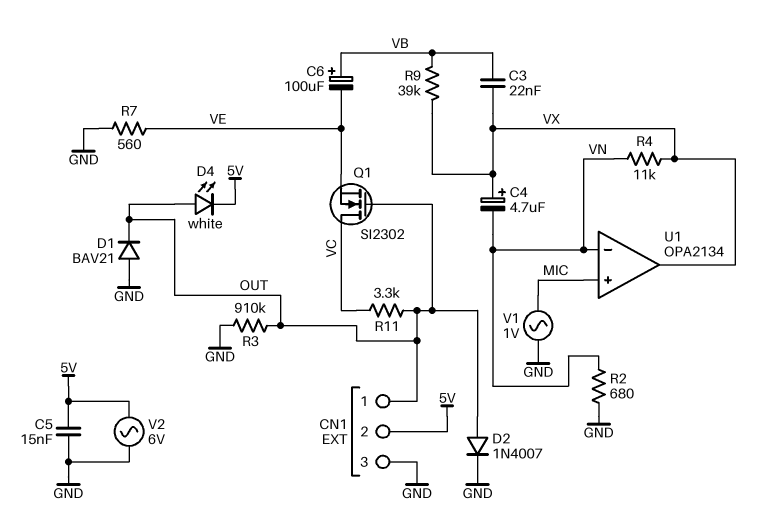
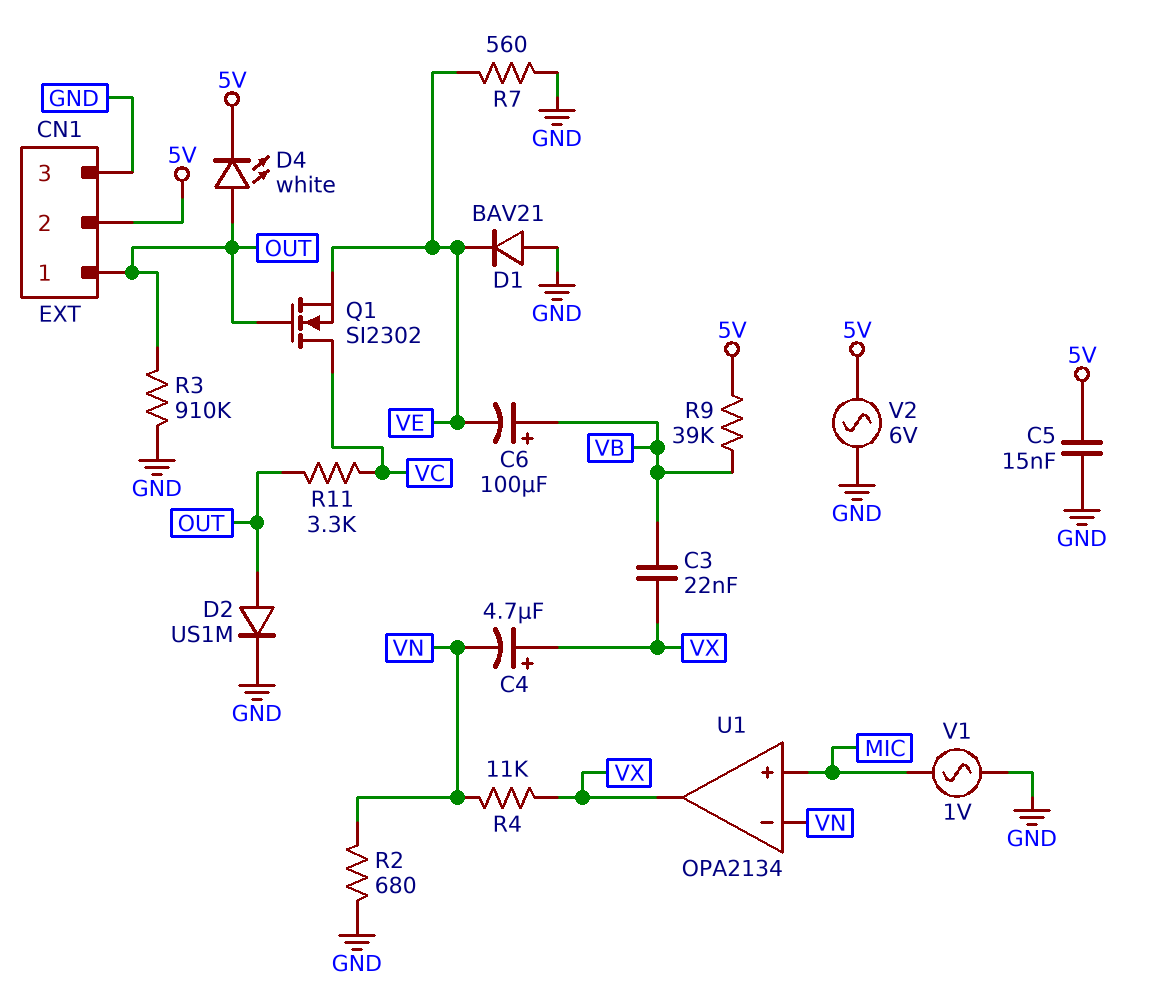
D1: diode BAV21 (A GND, K OUT) -> diode BAV21 (A GND, K VE)
D2: diode 1N4007 (A OUT, K GND) -> diode US1M (A OUT, K GND)
R9: 39k (VB, VX) -> 39k (5V, VB)

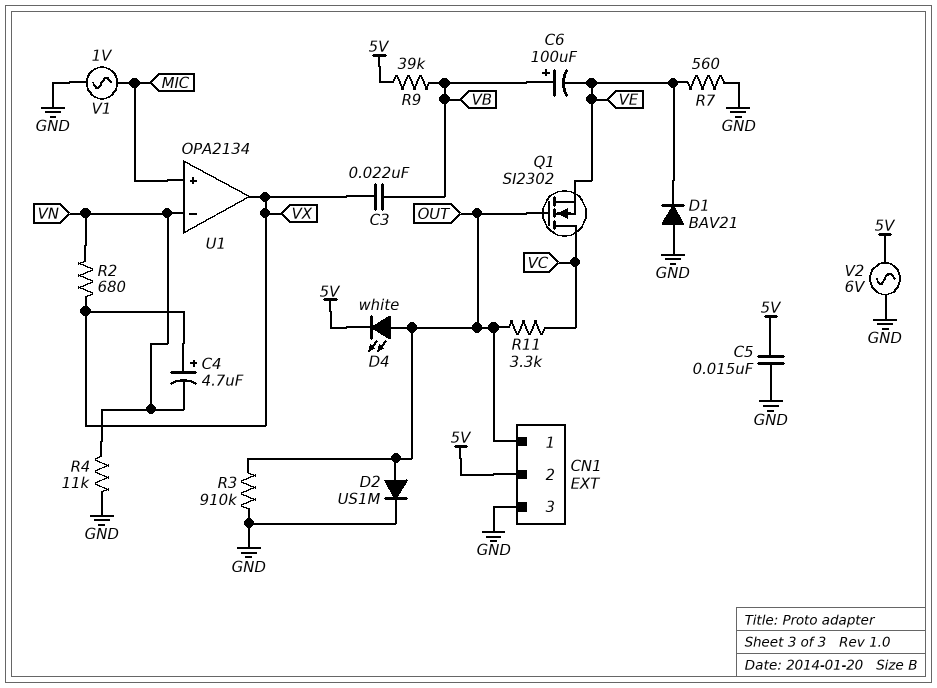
R2: 680 (GND, VN) -> 680 (VN, VX)
R4: 11k (VN, VX) -> 11k (GND, VN)

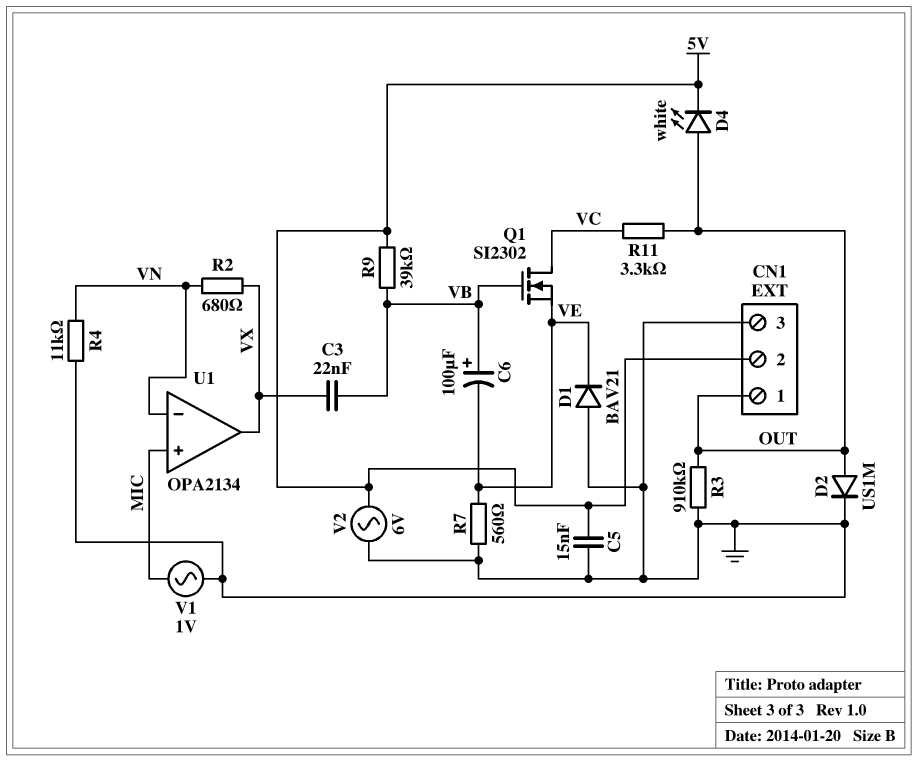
C4: 4.7uF (plus VX, minus VN) -> none
Q1: NMOS SI2302 (G OUT, D VC, S VE) -> NMOS SI2302 (G VB, D VC, S VE)

